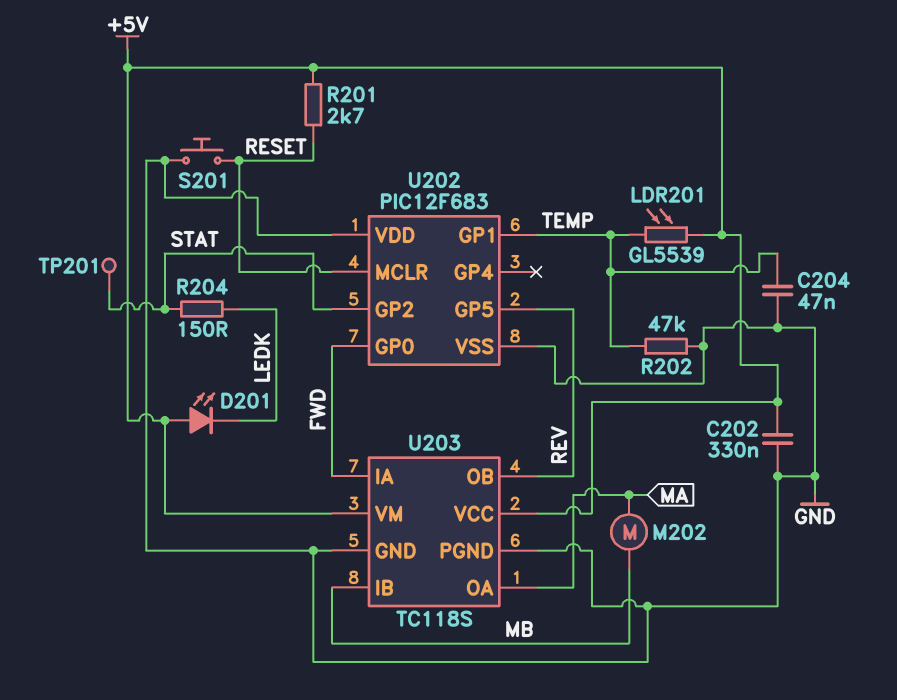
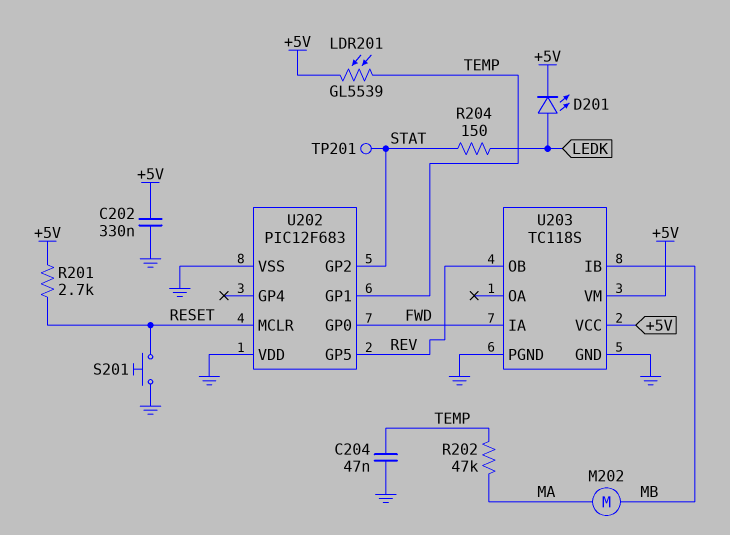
D201: LED (A +5V, K LEDK) -> LED (A LEDK, K +5V)
R202: 47k (GND, TEMP) -> 47k (MA, TEMP)
U203 pin OA: MA -> none

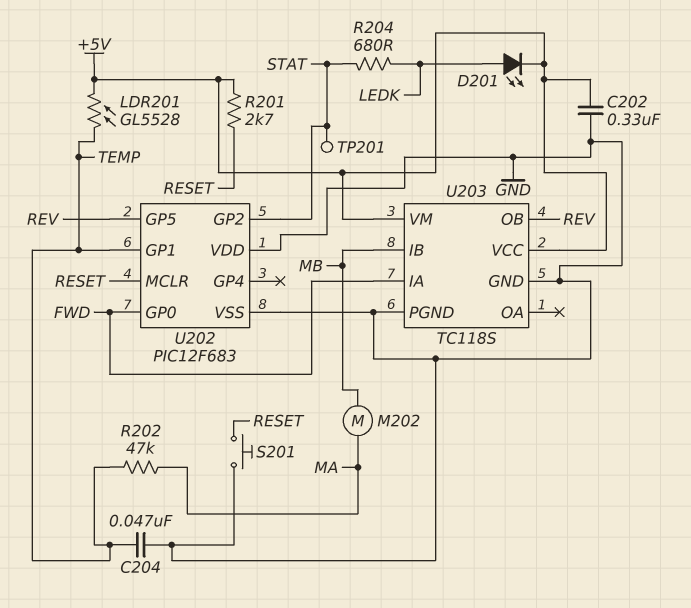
LDR201: GL5539 (+5V, TEMP) -> GL5528 (+5V, TEMP)
R204: 150 (LEDK, STAT) -> 680 (LEDK, STAT)

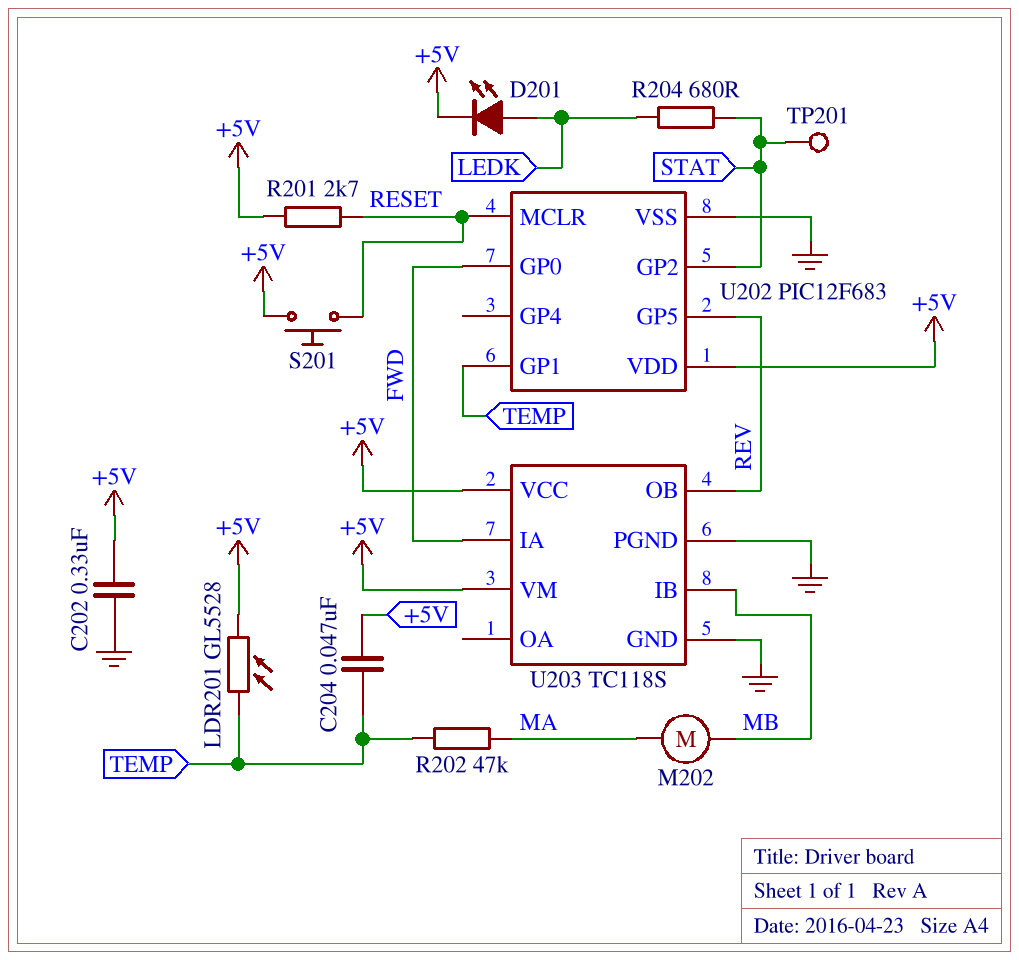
C204: 47nF (GND, TEMP) -> 47nF (+5V, TEMP)
S201: button (GND, RESET) -> button (+5V, RESET)
U202 pin VDD: GND -> +5V

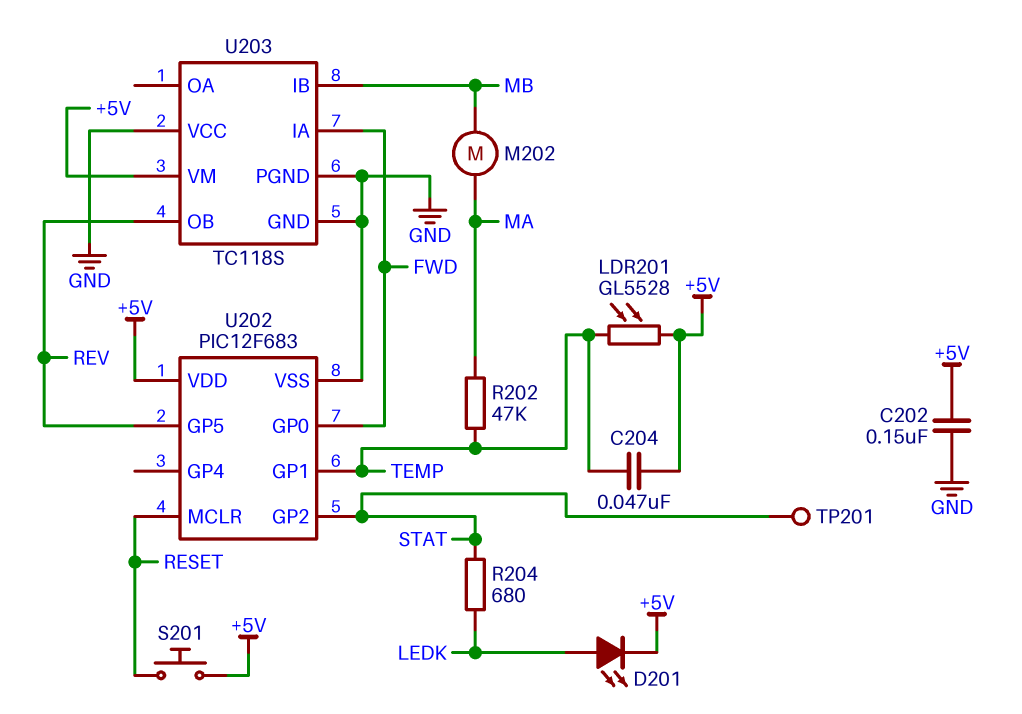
C202: 330nF (+5V, GND) -> 150nF (+5V, GND)
R201: 2.7k (+5V, RESET) -> none
U203 pin VCC: +5V -> GND

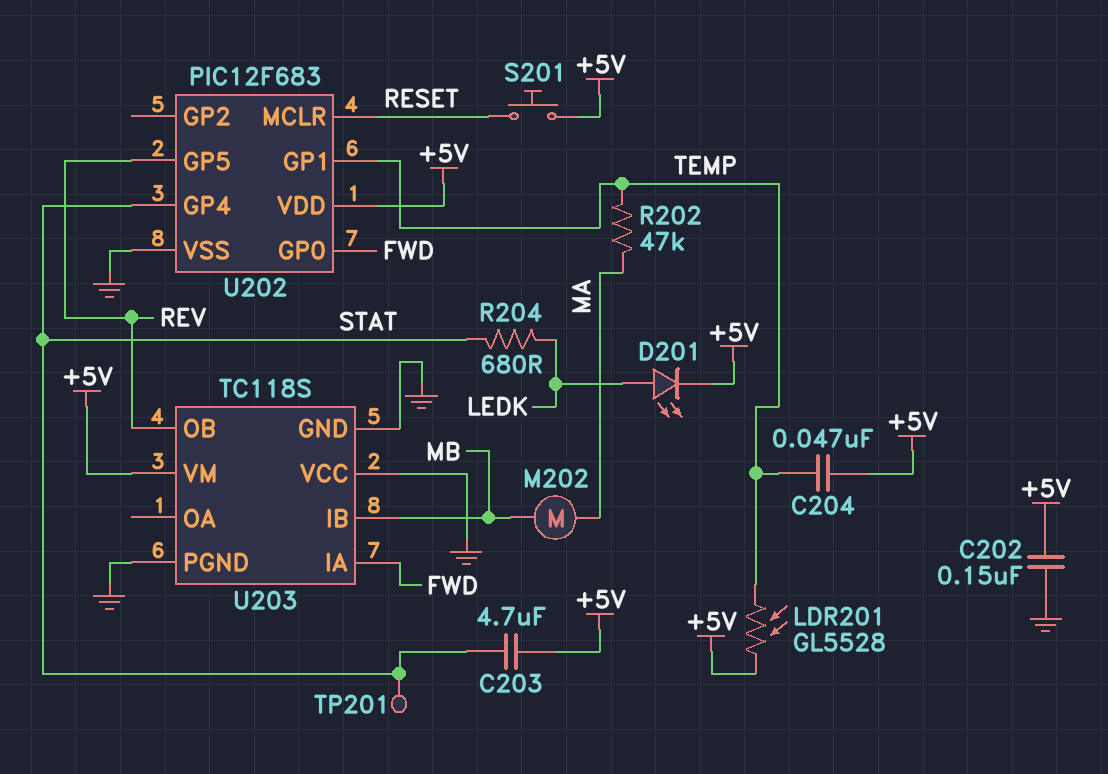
C203: none -> 4.7uF (+5V, STAT)
U202 pin GP2: STAT -> none
U202 pin GP4: none -> STAT

